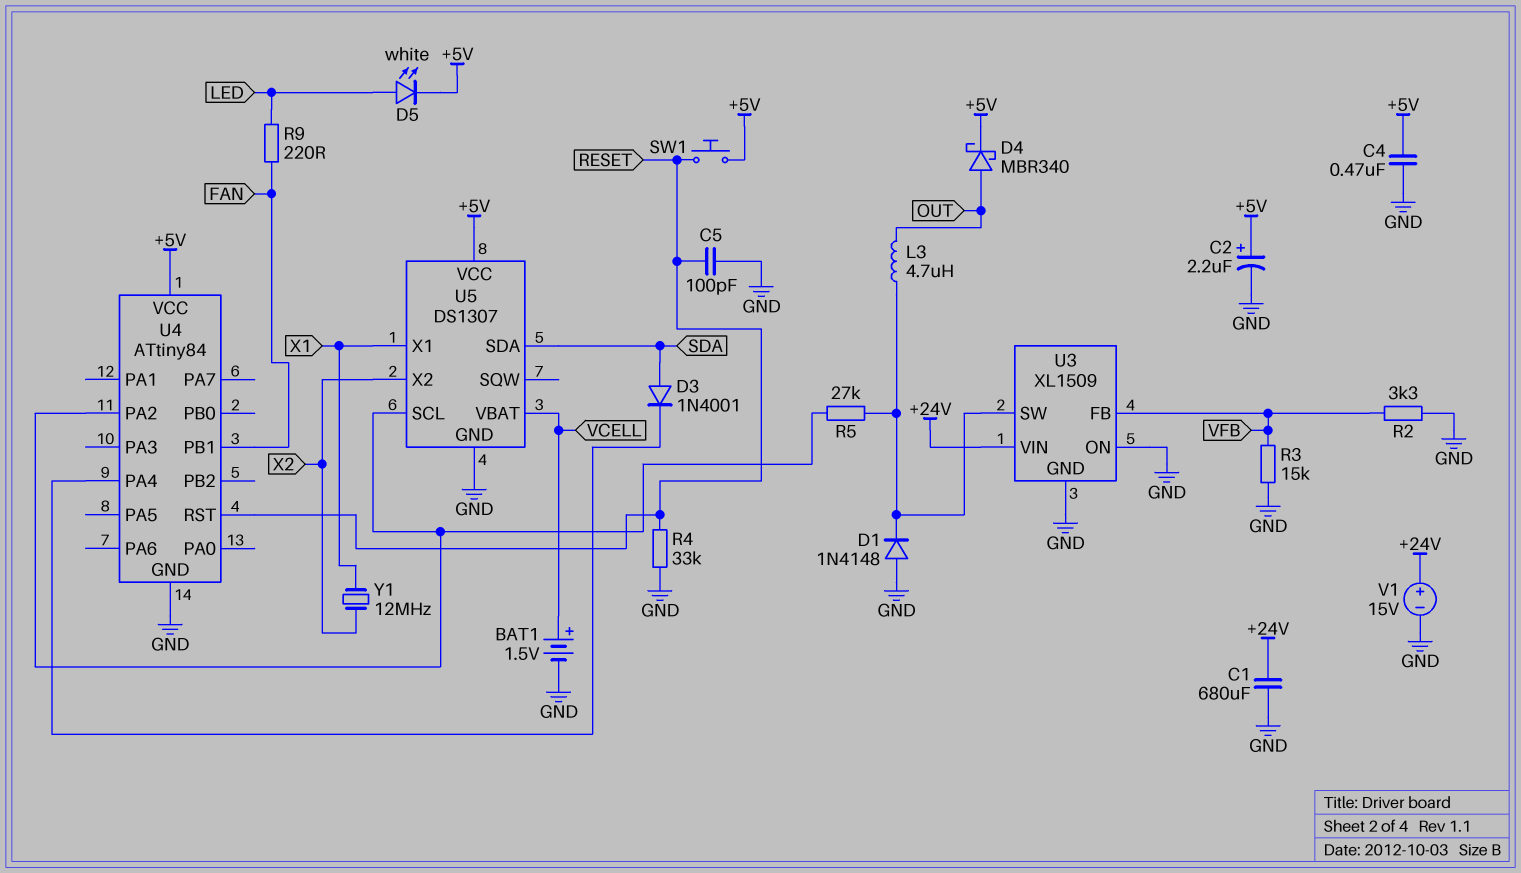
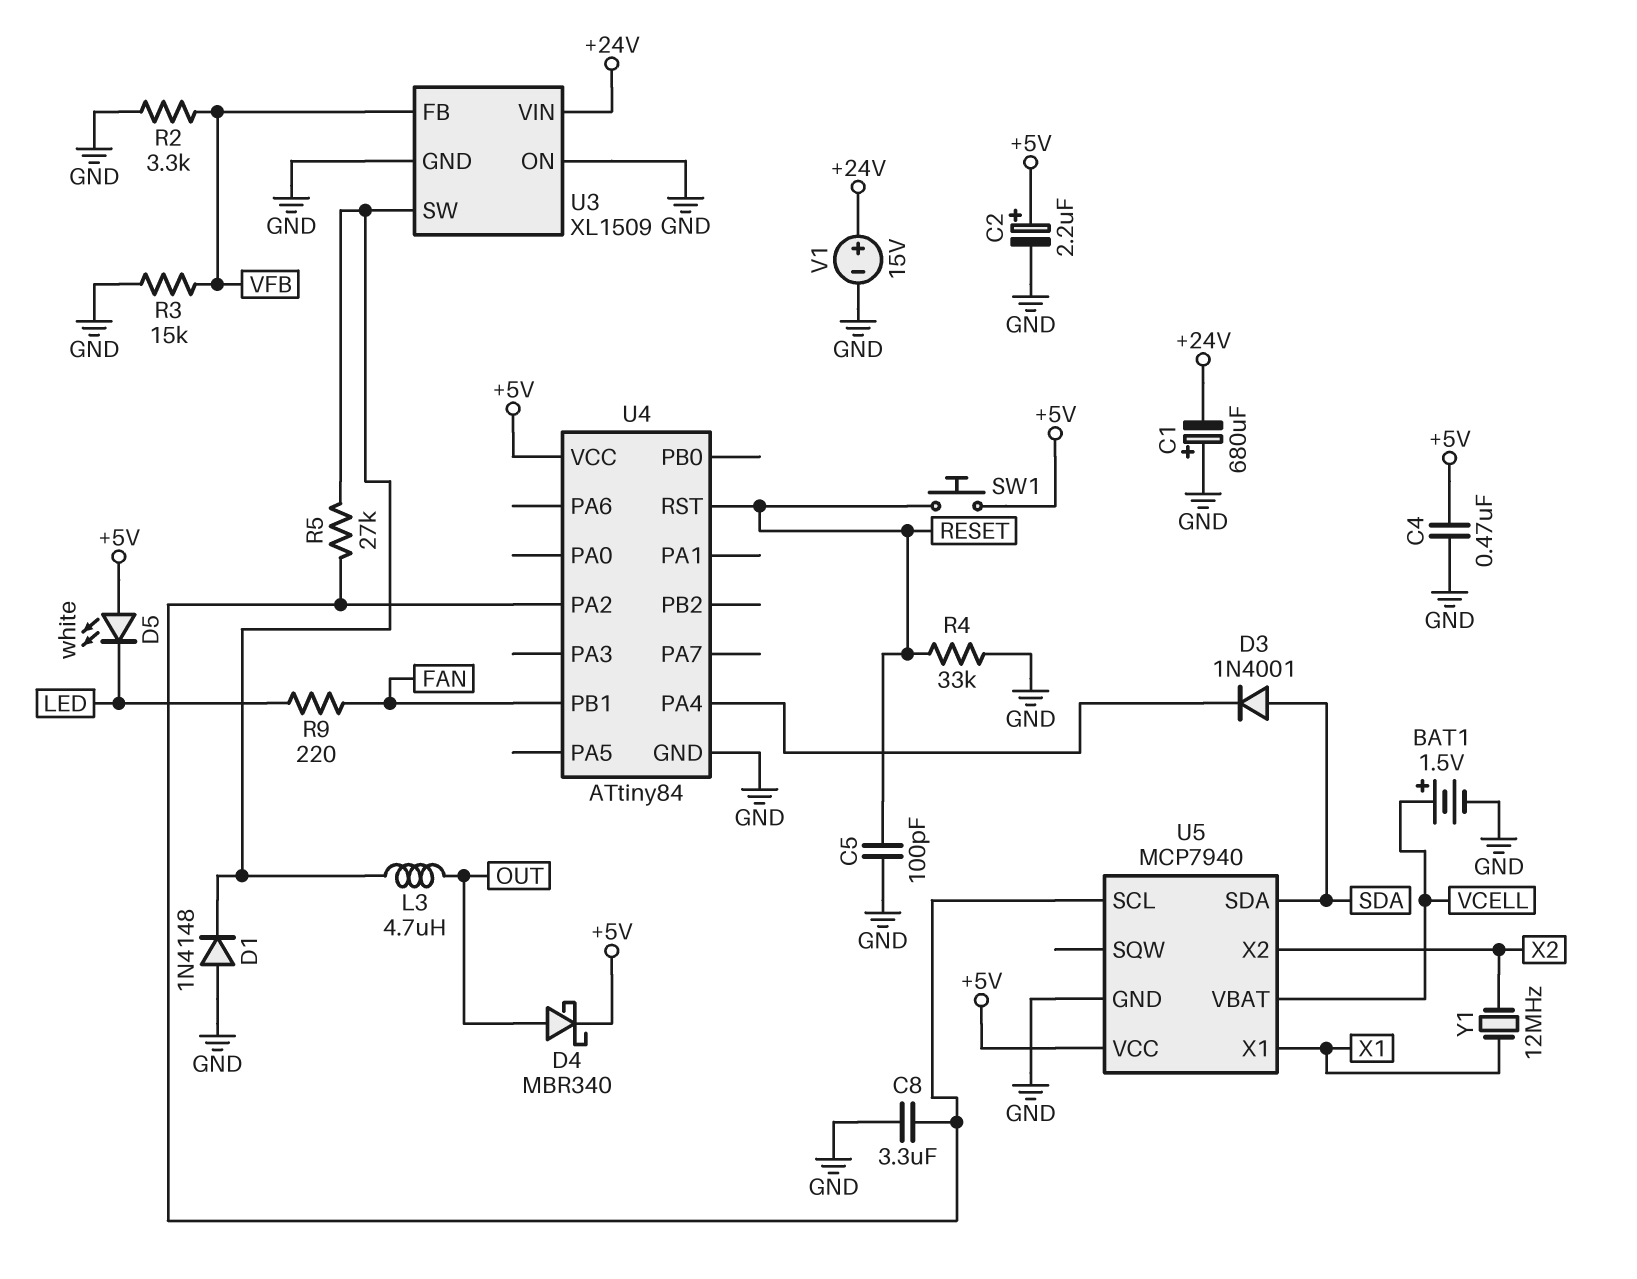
C1: 680uF (+24V, GND) -> 680uF (plus GND, minus +24V)
C8: none -> 3.3uF (GND, U4/PA2)
D5: LED white (A LED, K +5V) -> LED white (A +5V, K LED)
U5: DS1307 -> MCP7940

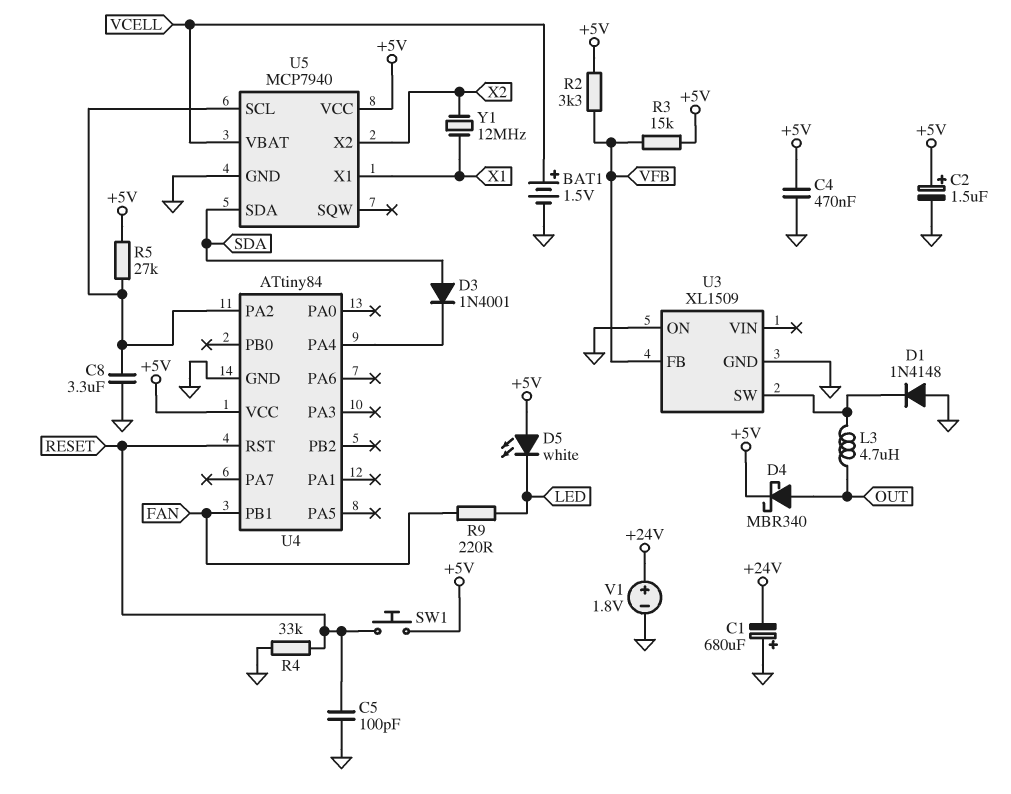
C2: 2.2uF (plus +5V, minus GND) -> 1.5uF (plus +5V, minus GND)
R2: 3.3k (GND, VFB) -> 3.3k (+5V, VFB)
R3: 15k (GND, VFB) -> 15k (+5V, VFB)
R5: 27k (U3/SW, U4/PA2) -> 27k (+5V, U4/PA2)
U3 pin VIN: +24V -> none
V1: 15V (plus +24V, minus GND) -> 1.8V (plus +24V, minus GND)

